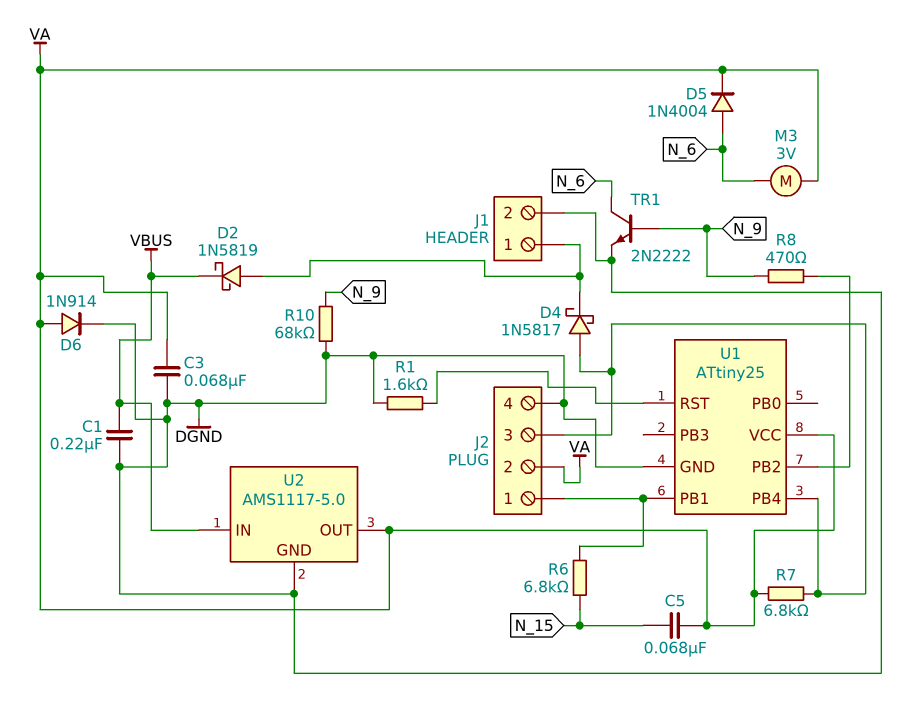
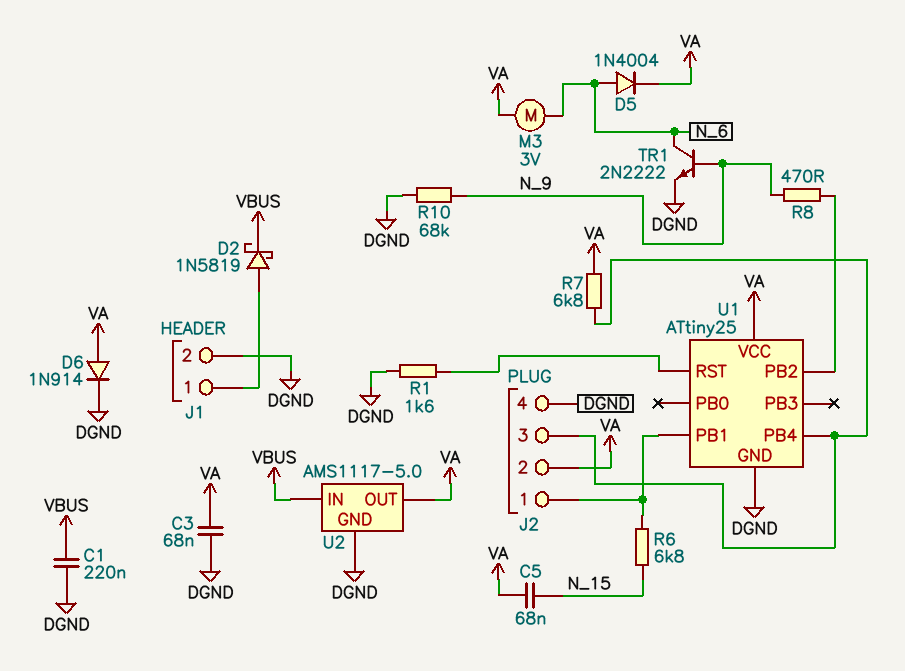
D4: schottky 1N5817 (A J2/3, K J1/1) -> none

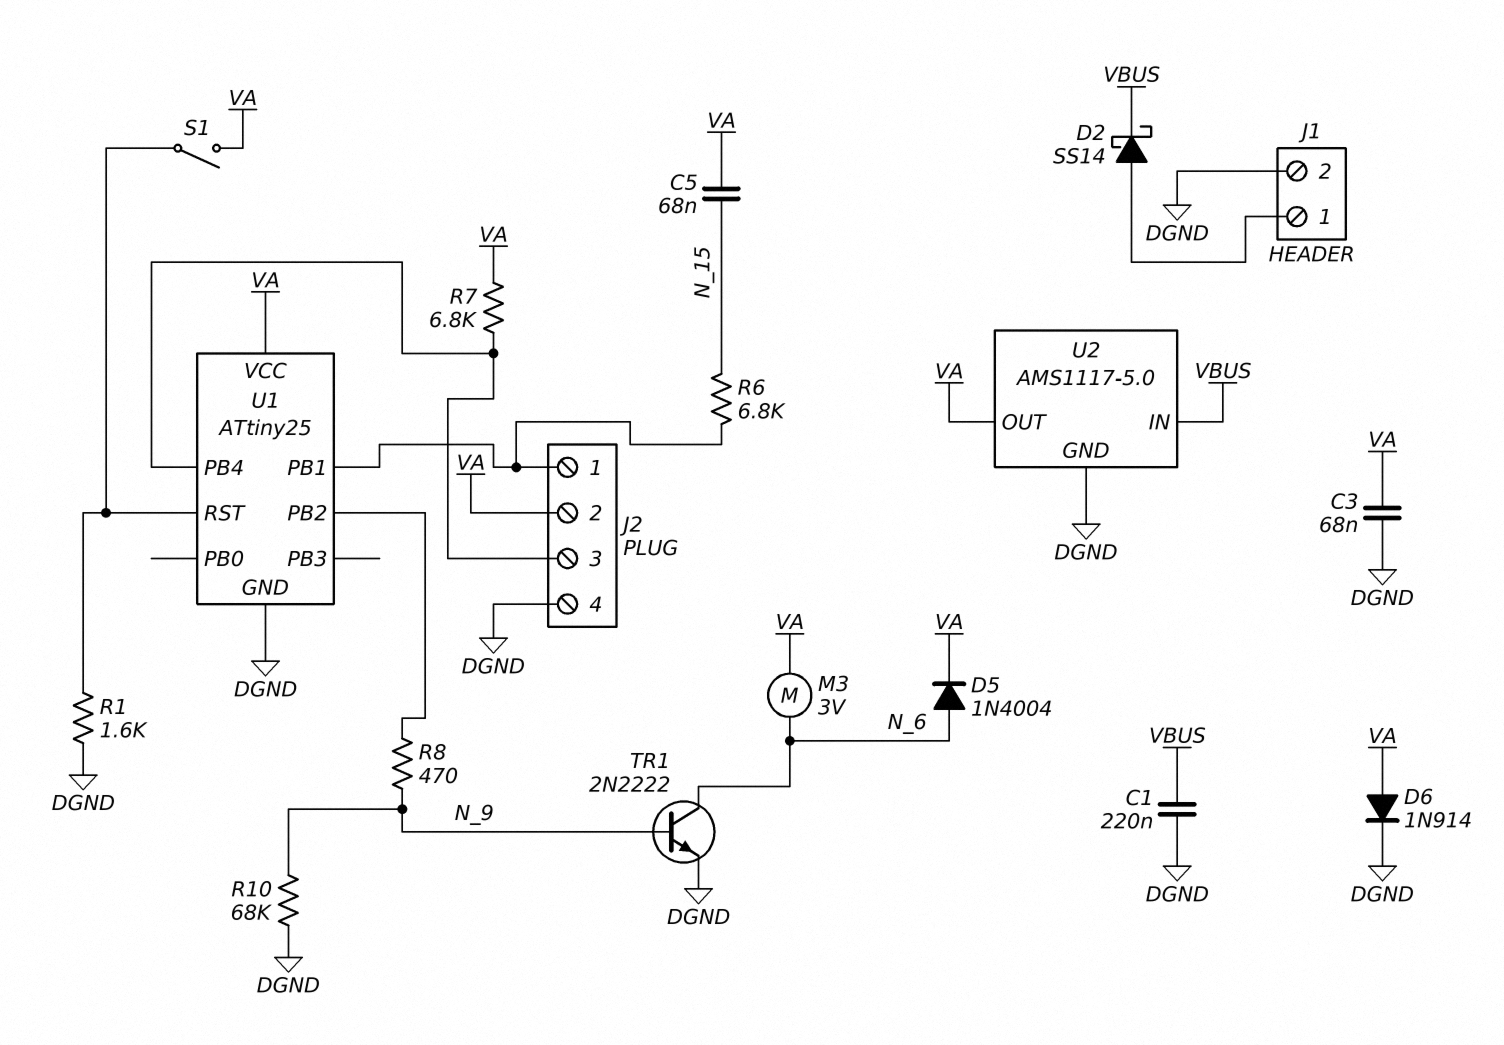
D2: schottky 1N5819 (A J1/1, K VBUS) -> schottky SS14 (A J1/1, K VBUS)
S1: none -> switch (U1/RST, VA)

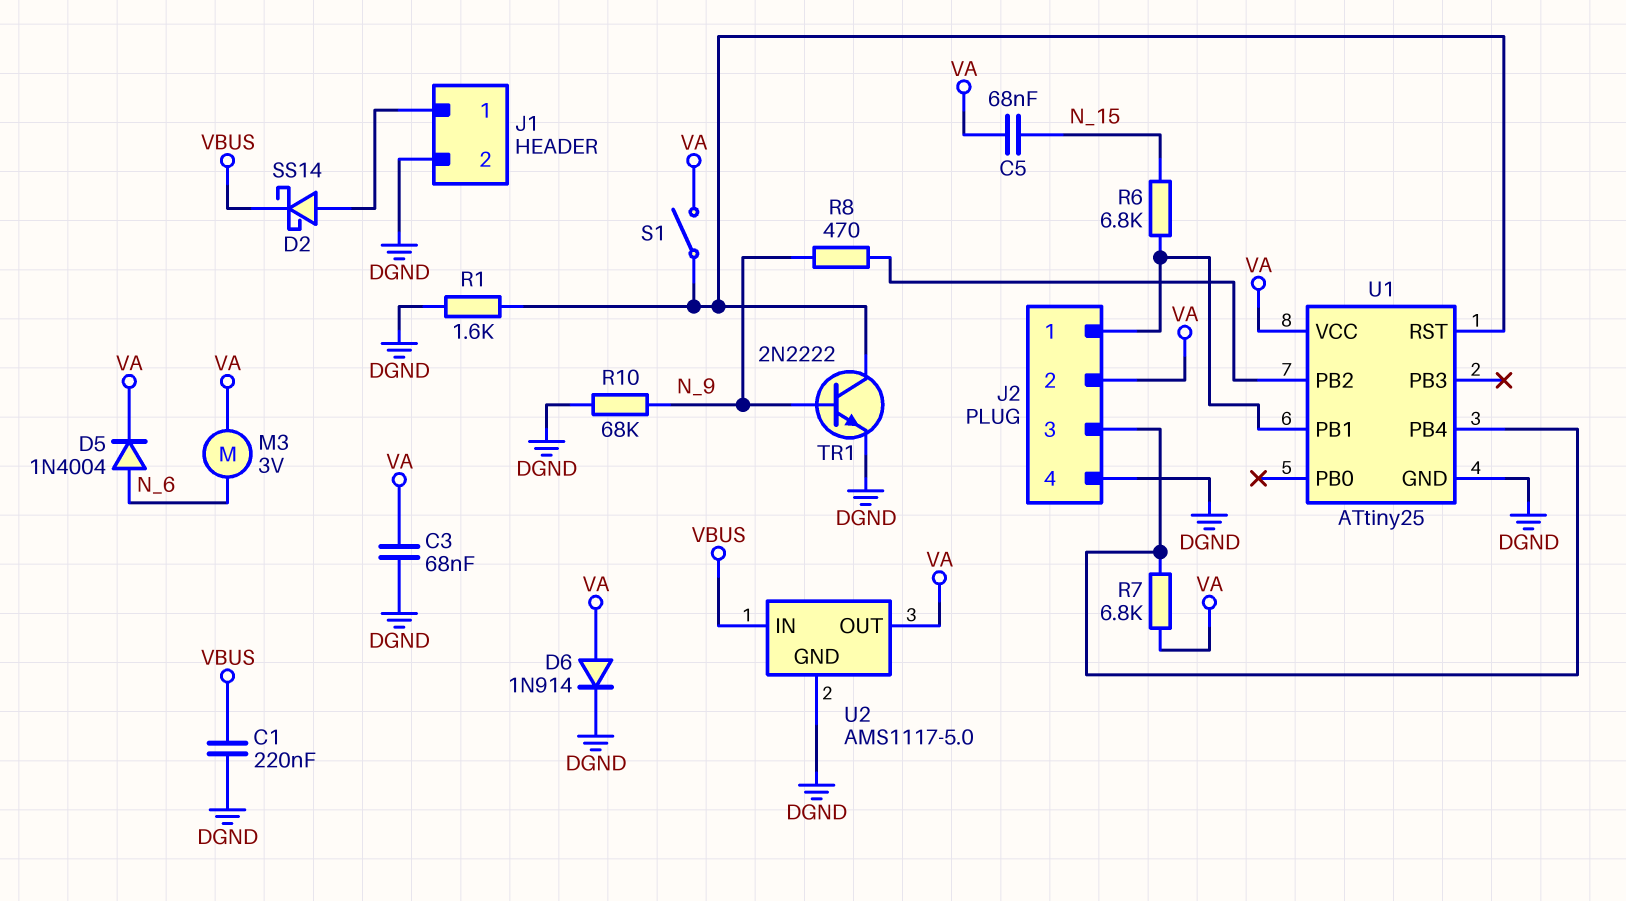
TR1: NPN 2N2222 (B N_9, C N_6, E DGND) -> NPN 2N2222 (B N_9, C U1/RST, E DGND)

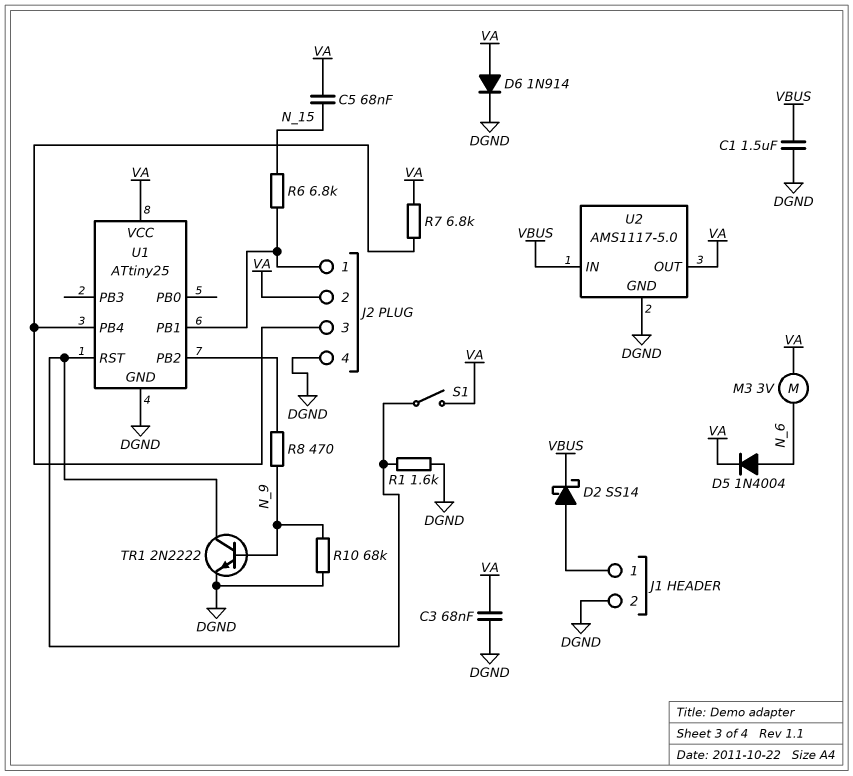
C1: 220nF (DGND, VBUS) -> 1.5uF (DGND, VBUS)

